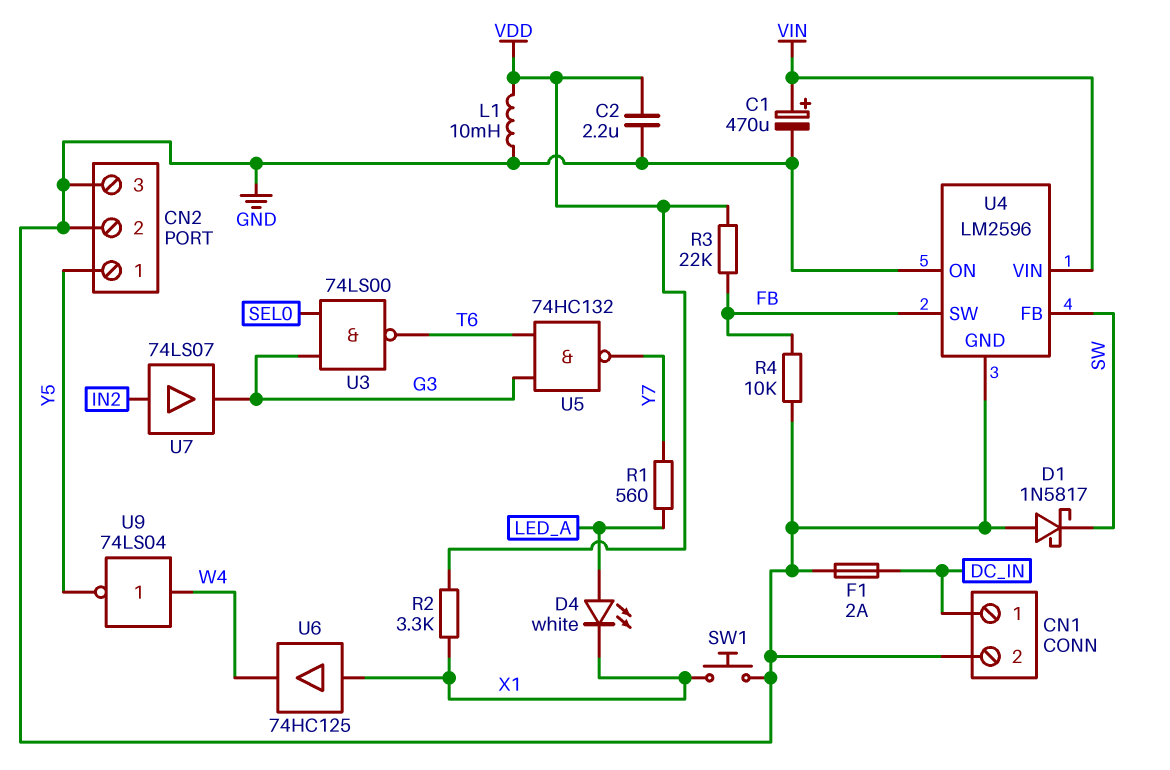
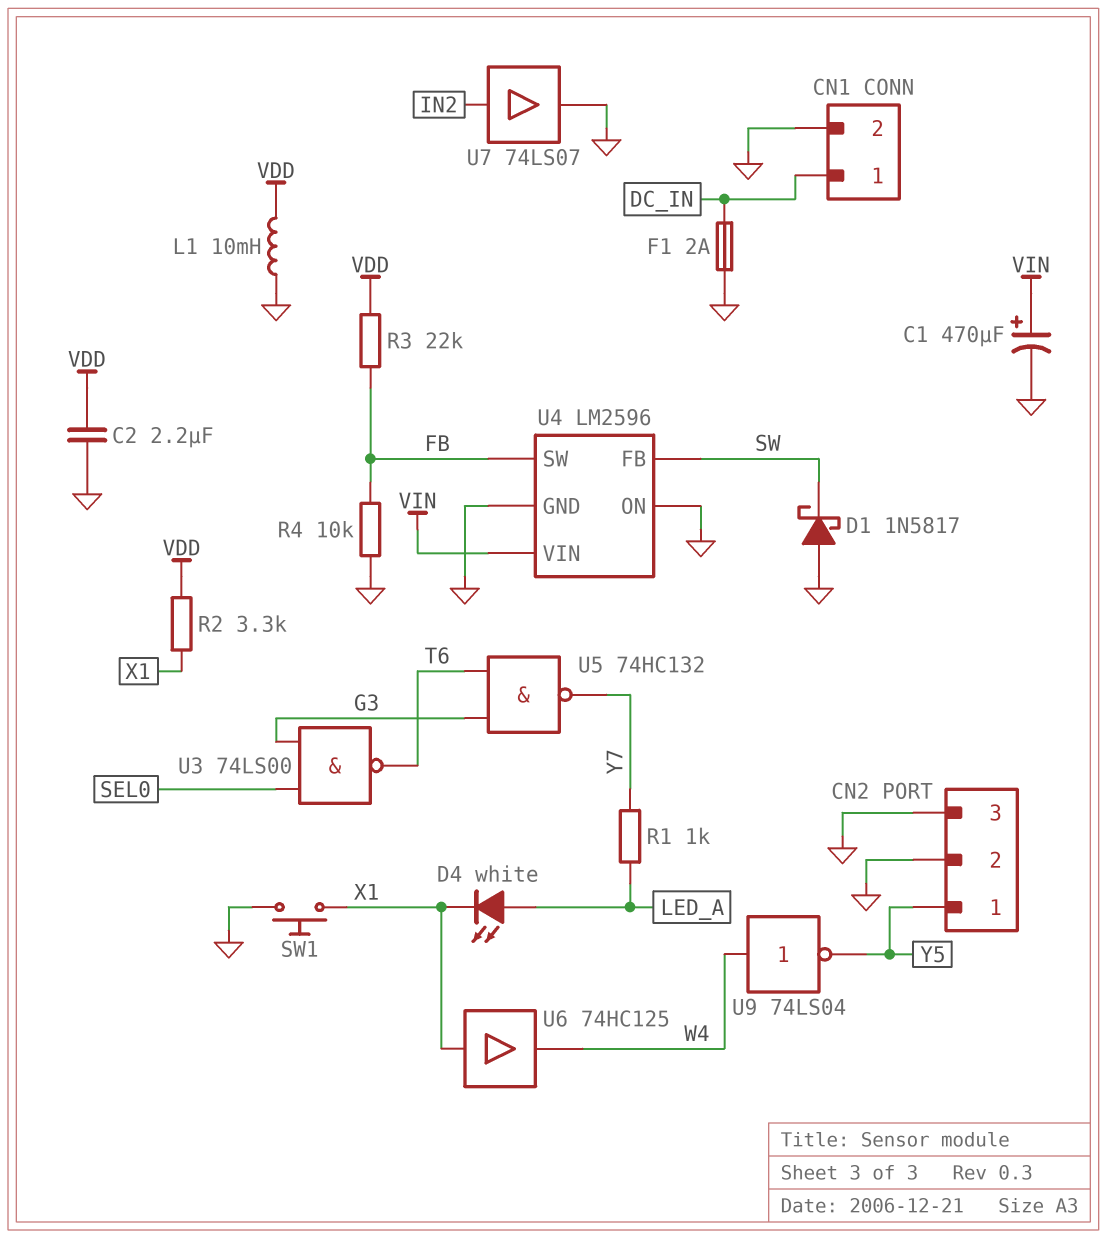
R1: 560 (LED_A, Y7) -> 1k (LED_A, Y7)
U7: buffer 74LS07 (in IN2, out G3) -> buffer 74LS07 (in IN2, out GND)

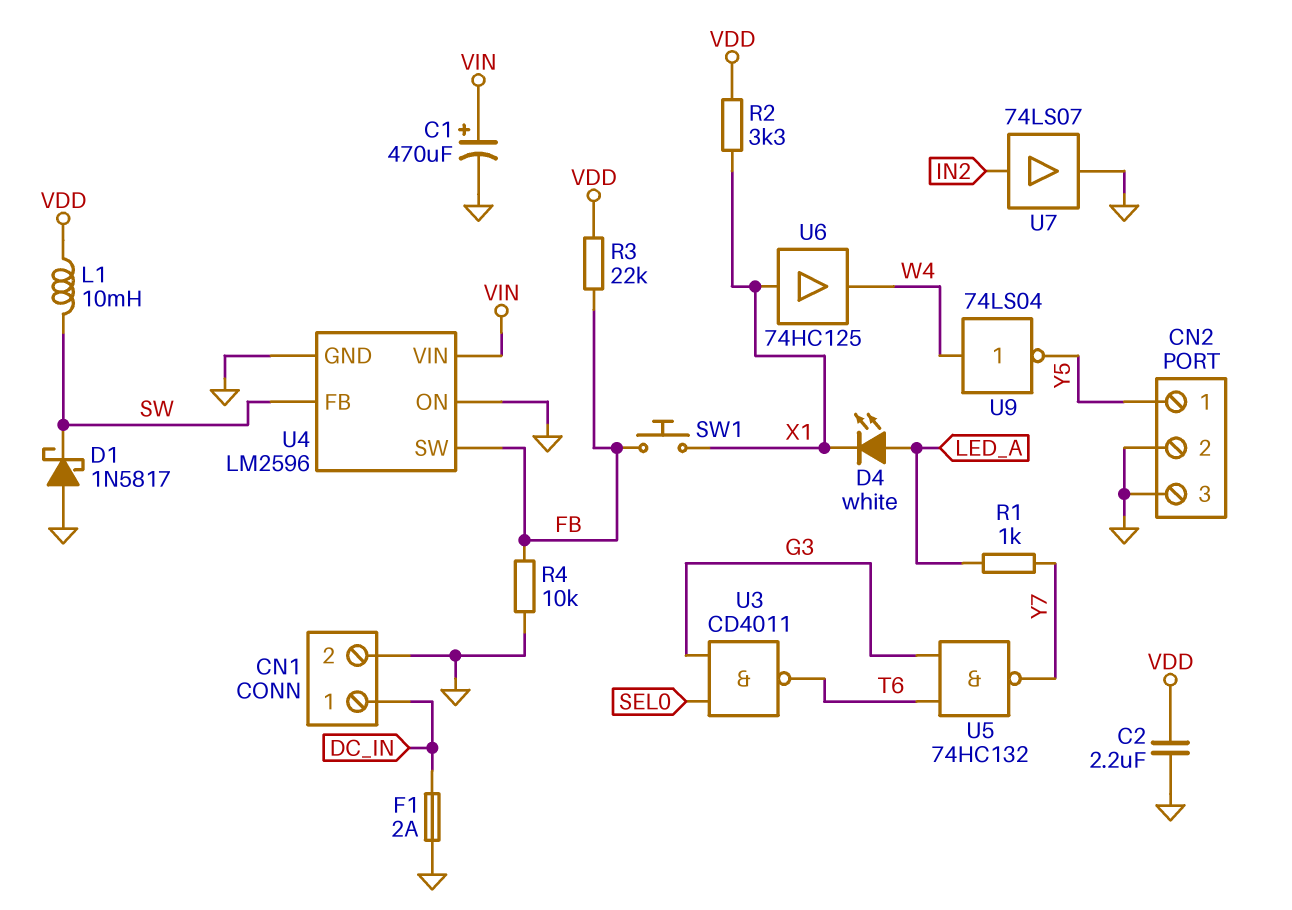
L1: 10mH (GND, VDD) -> 10mH (SW, VDD)
SW1: button (GND, X1) -> button (FB, X1)
U3: NAND 74LS00 (in G3, in SEL0, out T6) -> NAND CD4011 (in G3, in SEL0, out T6)

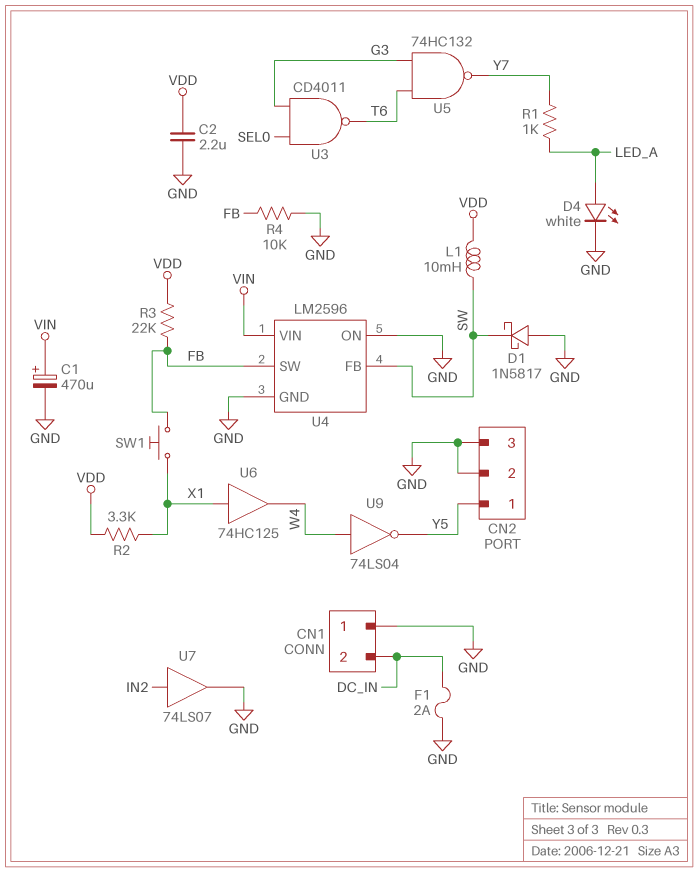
CN1 pin 1: DC_IN -> GND
CN1 pin 2: GND -> DC_IN
D4: LED white (A LED_A, K X1) -> LED white (A LED_A, K GND)

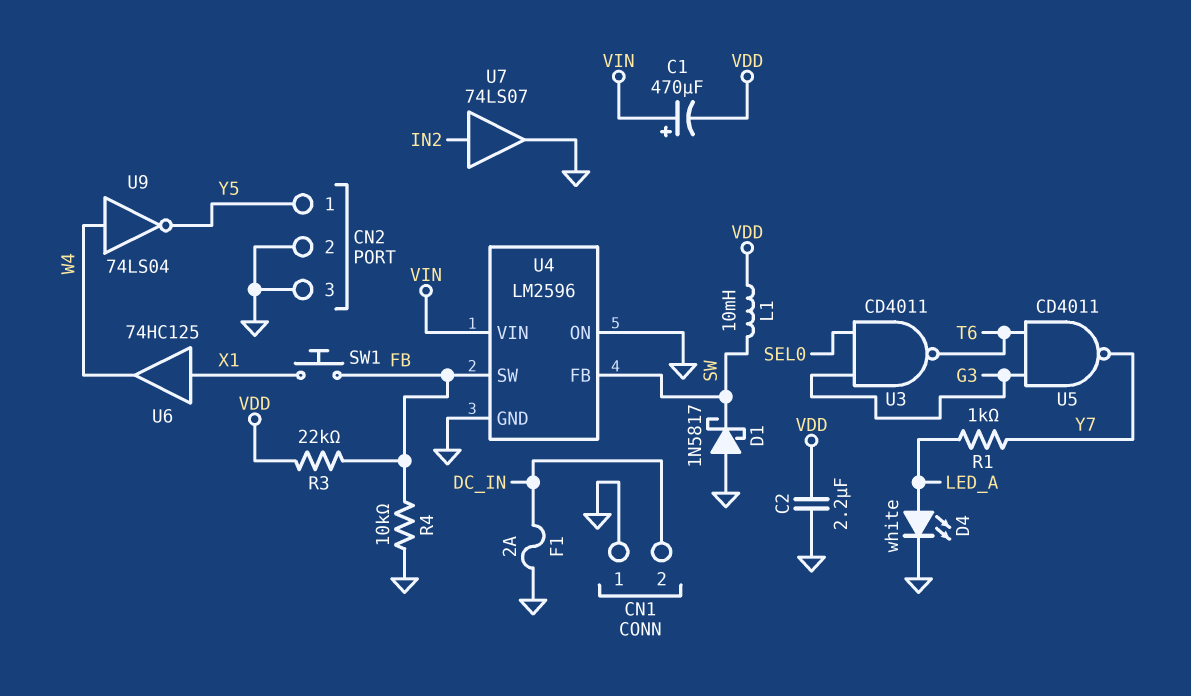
C1: 470uF (plus VIN, minus GND) -> 470uF (plus VIN, minus VDD)
R2: 3.3k (VDD, X1) -> none
U5: NAND 74HC132 (in G3, in T6, out Y7) -> NAND CD4011 (in G3, in T6, out Y7)

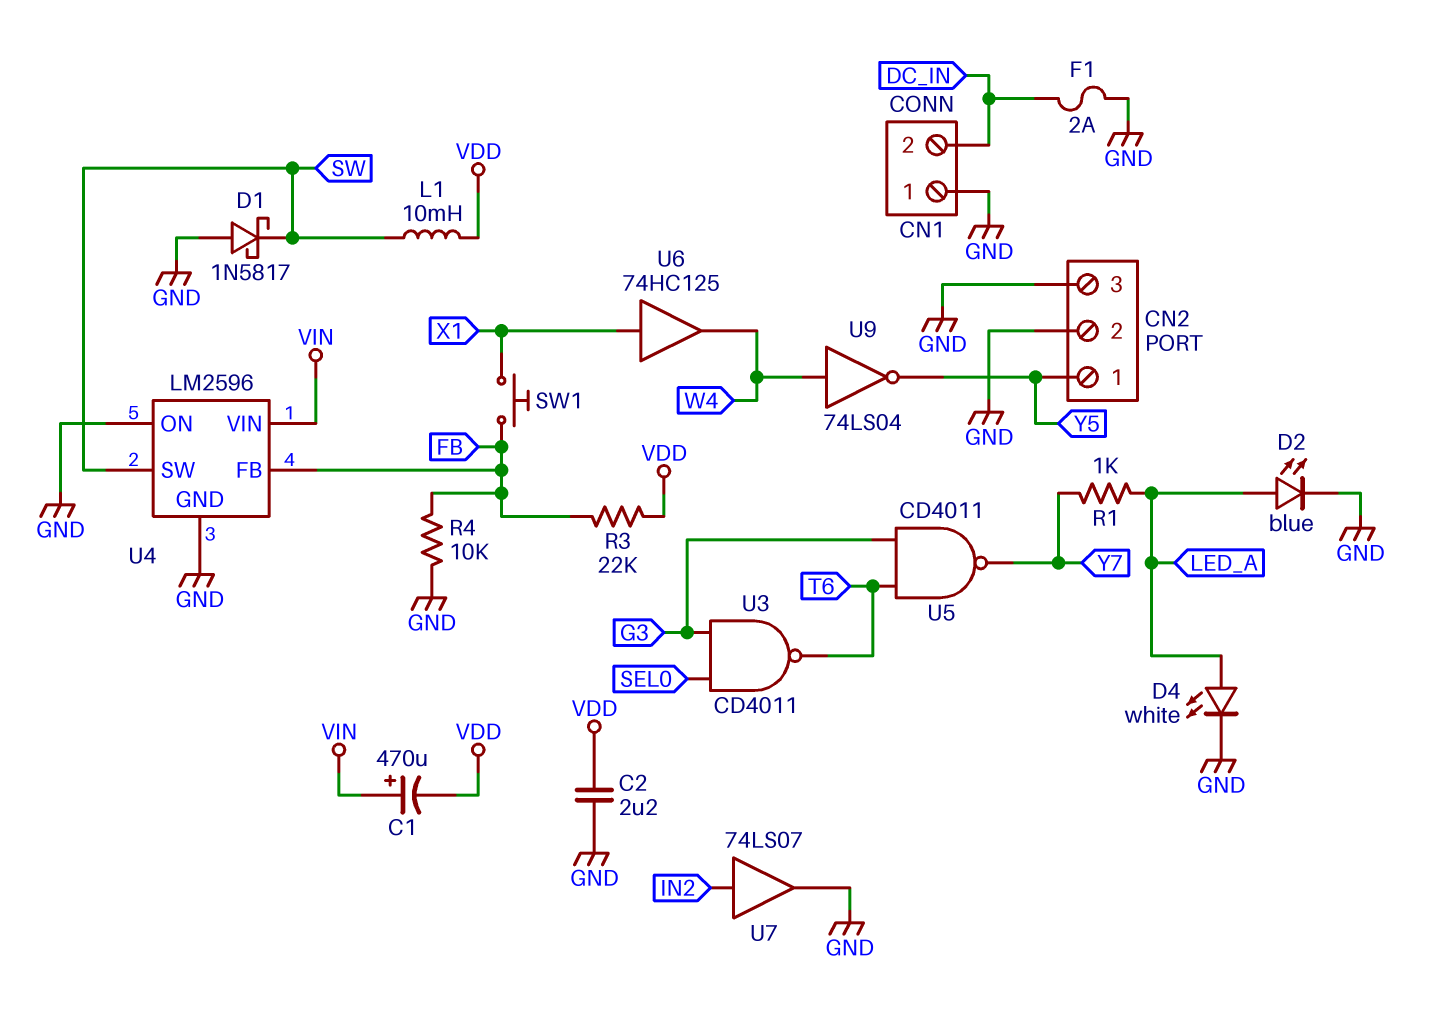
D2: none -> LED blue (A LED_A, K GND)
U4 pin FB: SW -> FB
U4 pin SW: FB -> SW

